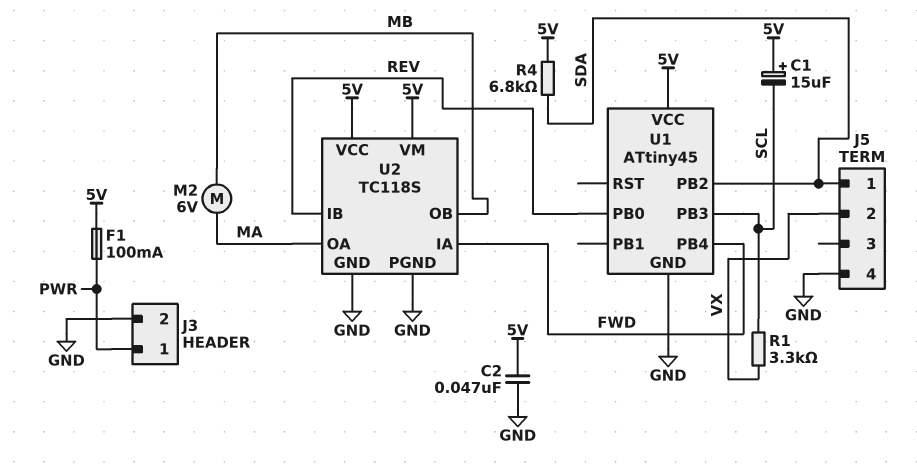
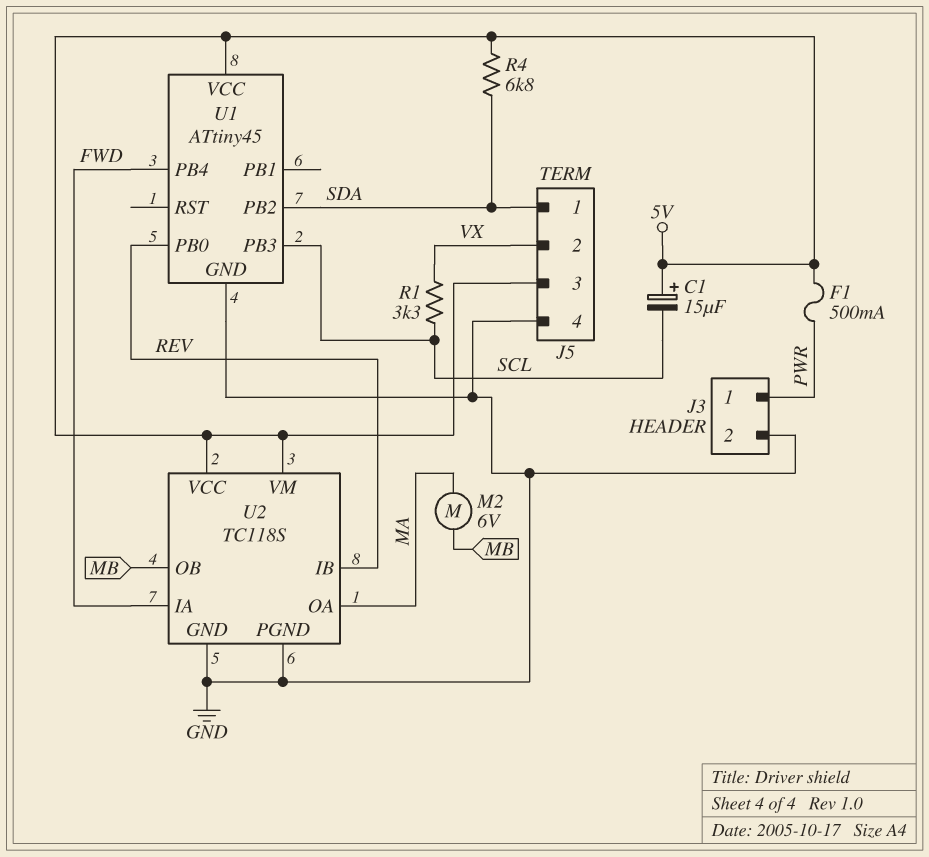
C2: 47nF (5V, GND) -> none
F1: 100mA (5V, PWR) -> 500mA (5V, PWR)
J5 pin 3: none -> 5V

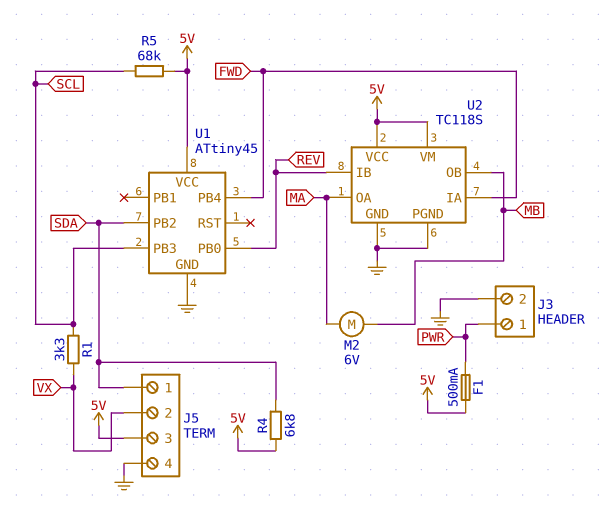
C1: 15uF (plus 5V, minus SCL) -> none
R5: none -> 68k (5V, SCL)

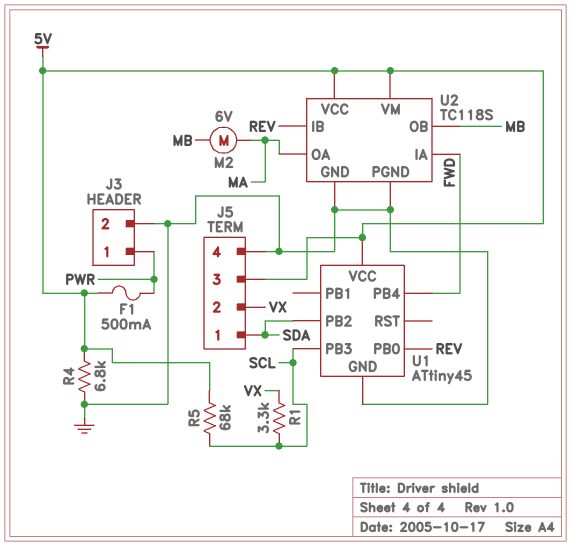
R4: 6.8k (5V, SDA) -> 6.8k (5V, GND)

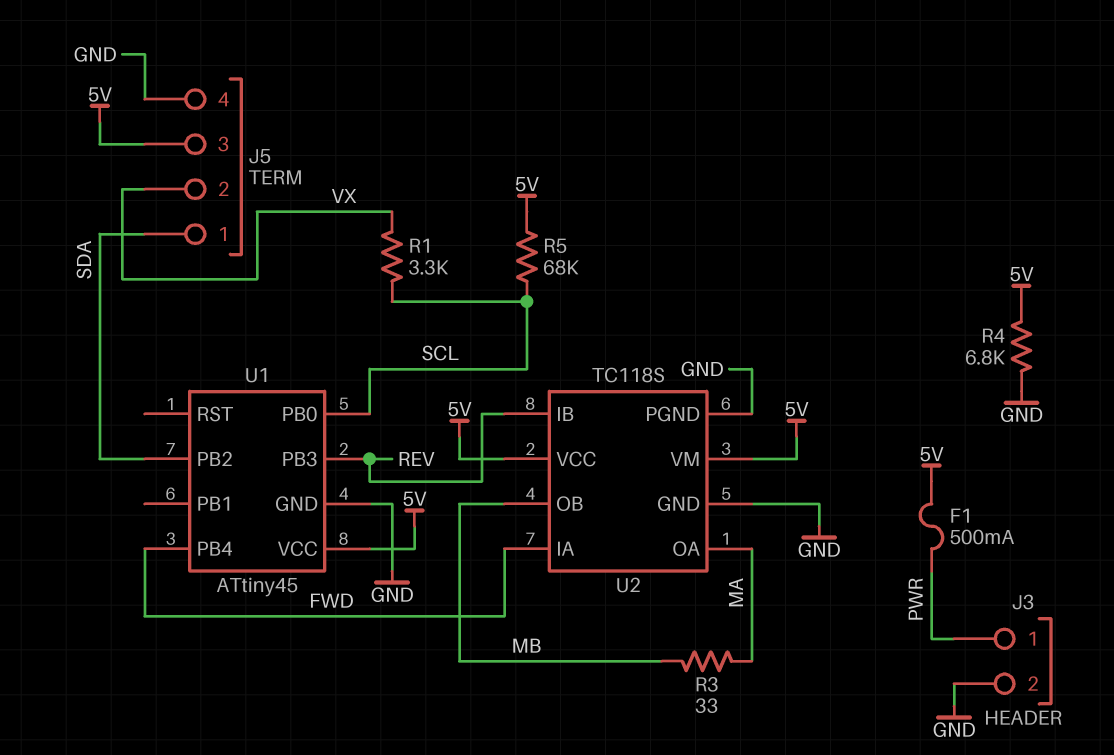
M2: motor 6V (MA, MB) -> none
R3: none -> 33 (MA, MB)
U1 pin PB0: REV -> SCL
U1 pin PB3: SCL -> REV

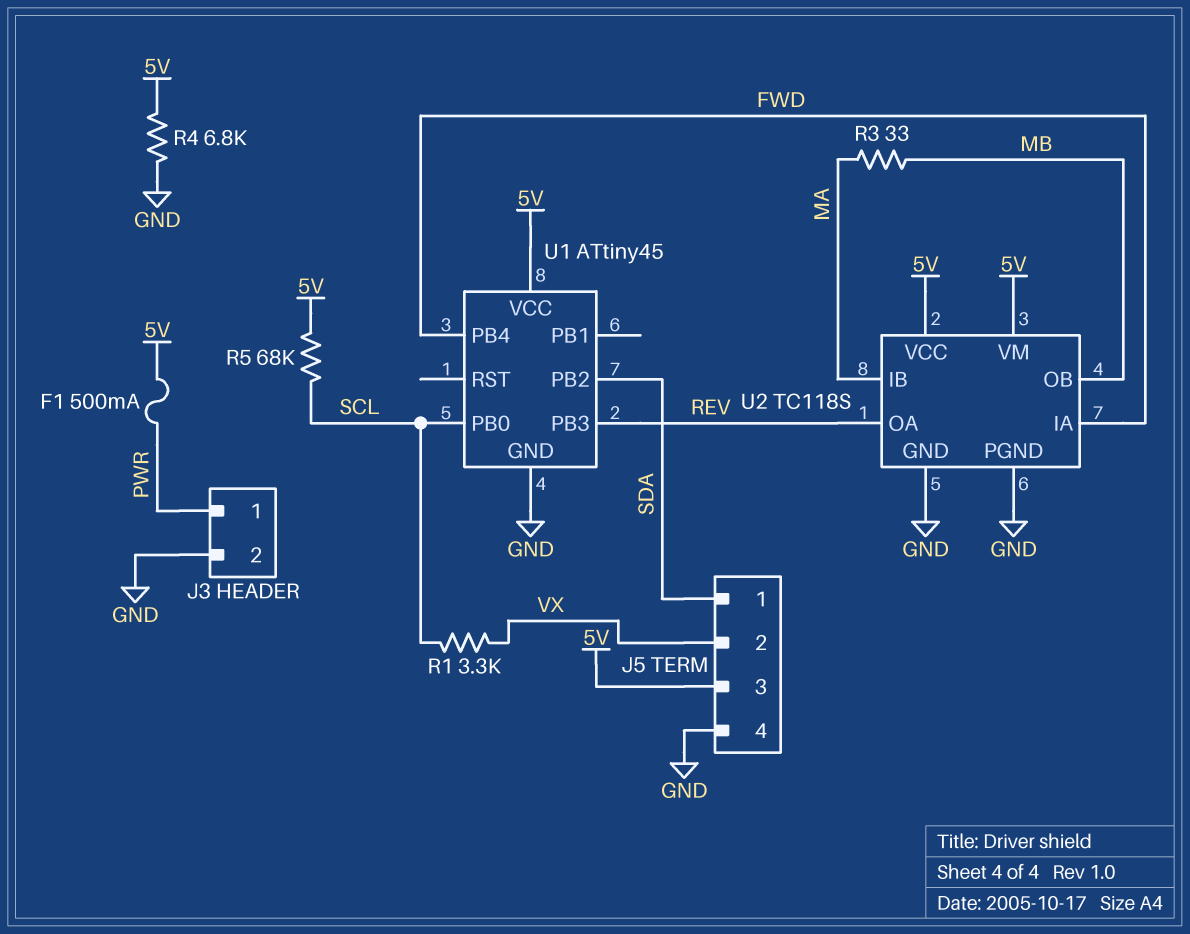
U2 pin IB: REV -> MA
U2 pin OA: MA -> REV

